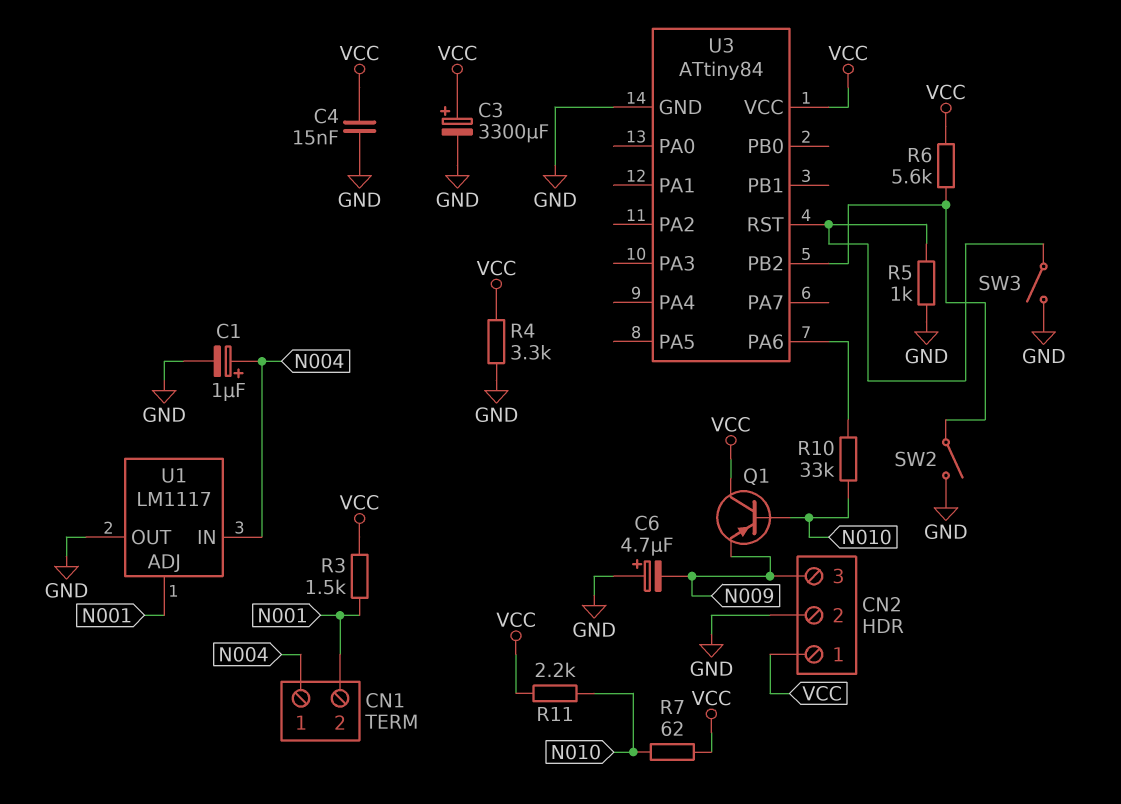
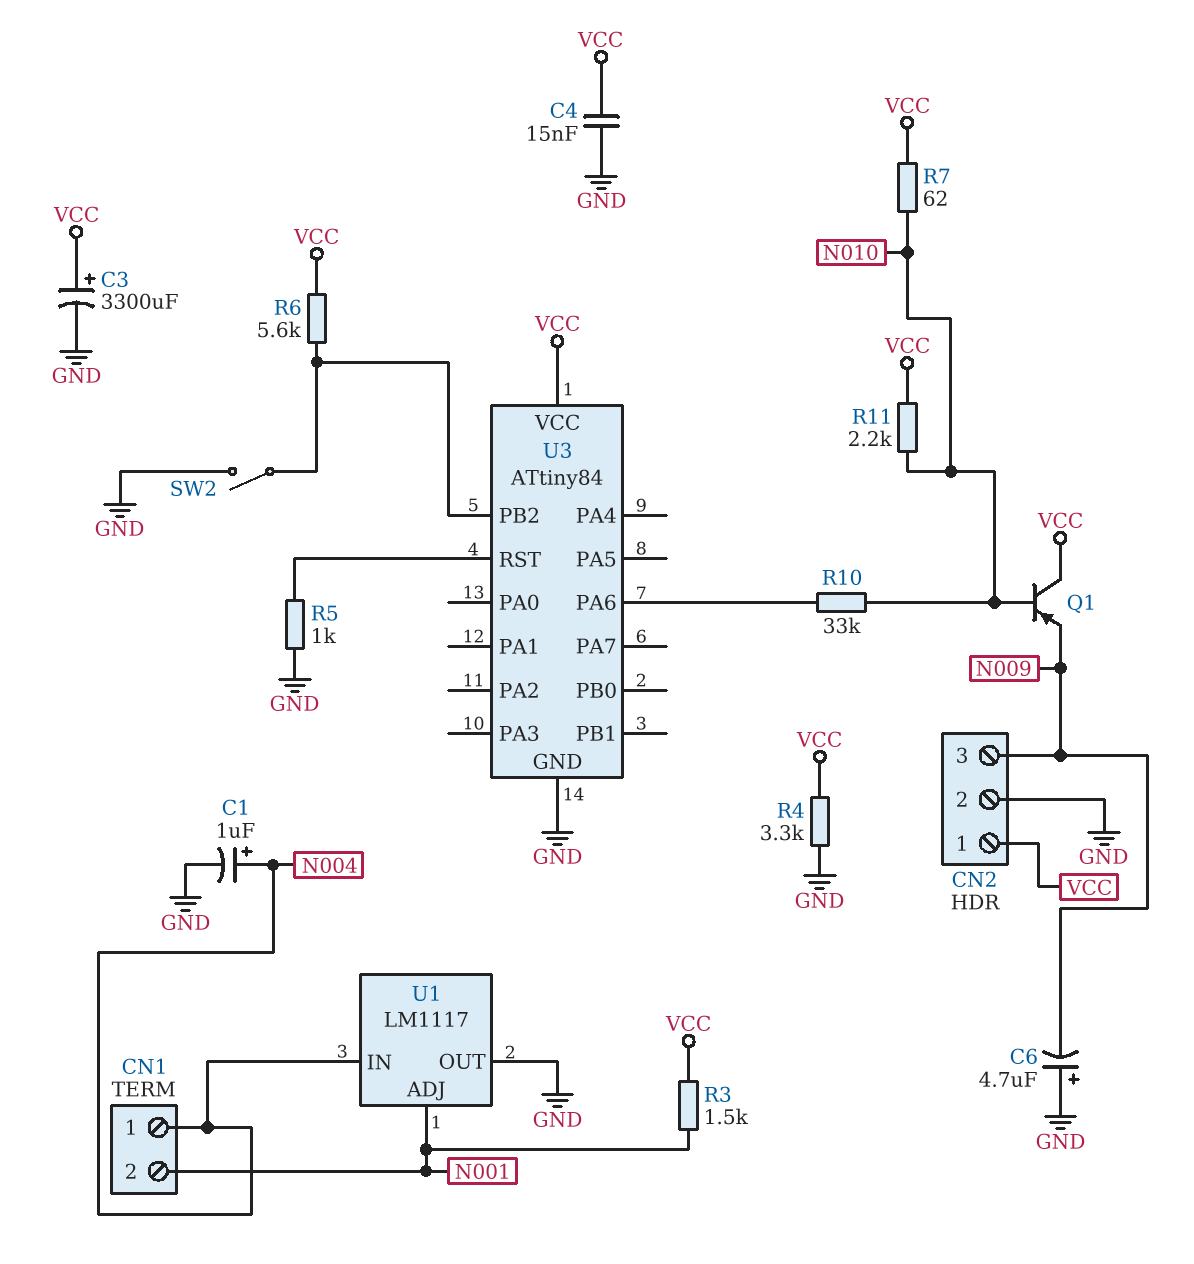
SW3: switch (GND, U3/RST) -> none

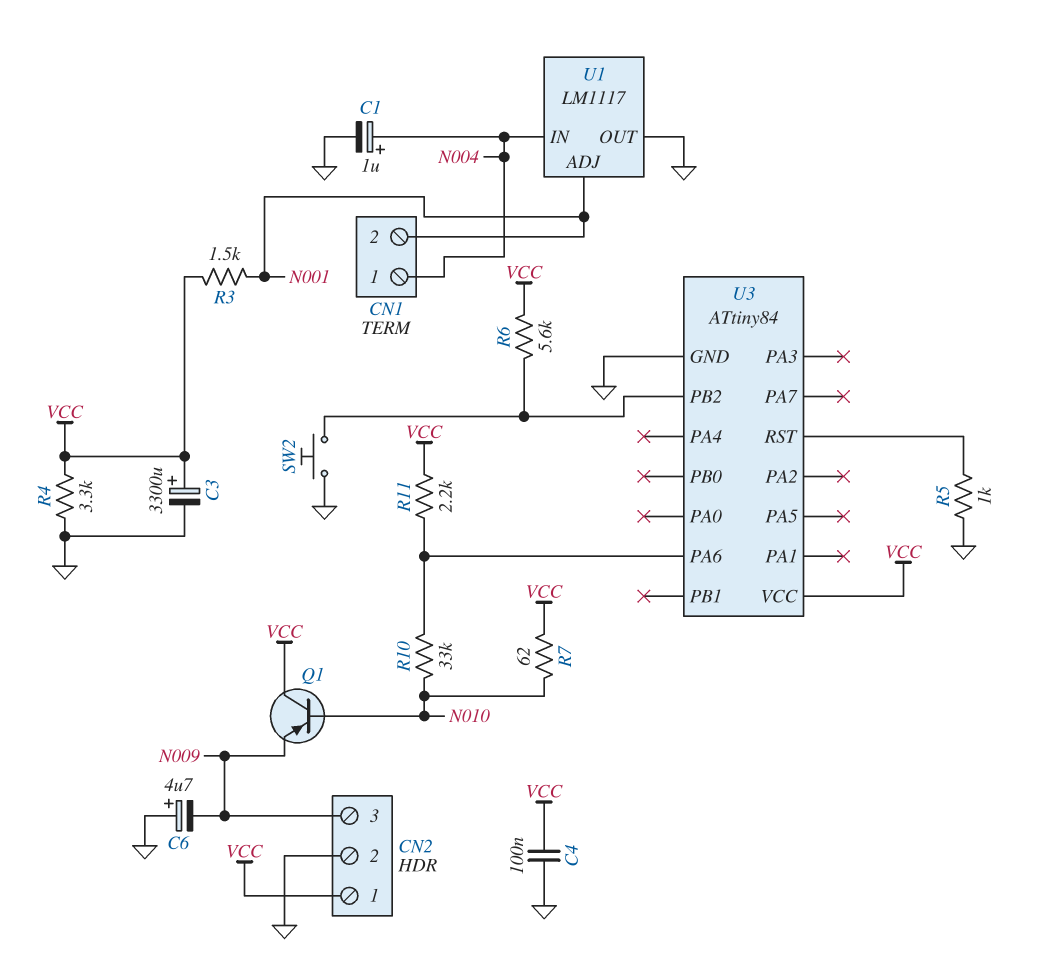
C4: 15nF (GND, VCC) -> 100nF (GND, VCC)
R11: 2.2k (N010, VCC) -> 2.2k (U3/PA6, VCC)
SW2: switch (GND, U3/PB2) -> button (GND, U3/PB2)

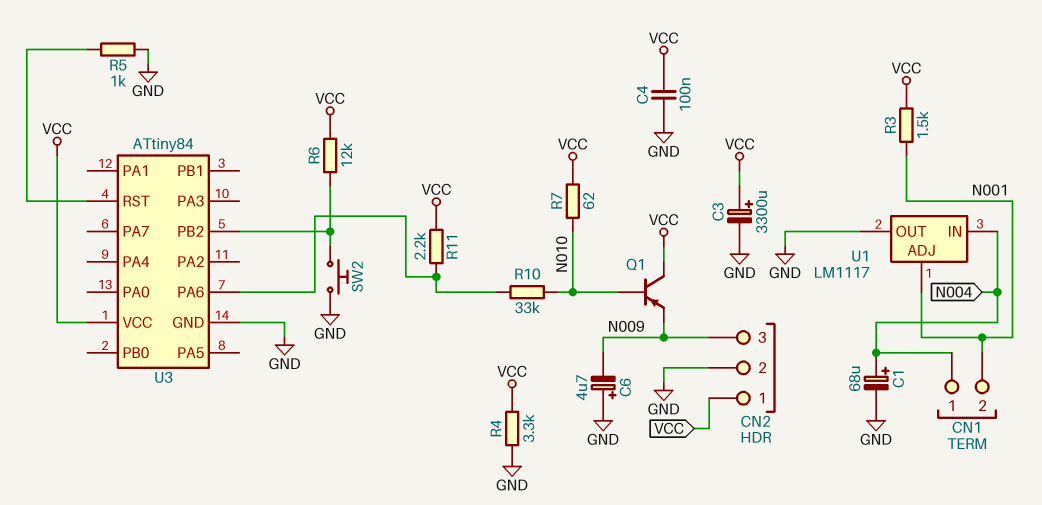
C1: 1uF (plus N004, minus GND) -> 68uF (plus N004, minus GND)
R6: 5.6k (U3/PB2, VCC) -> 12k (U3/PB2, VCC)

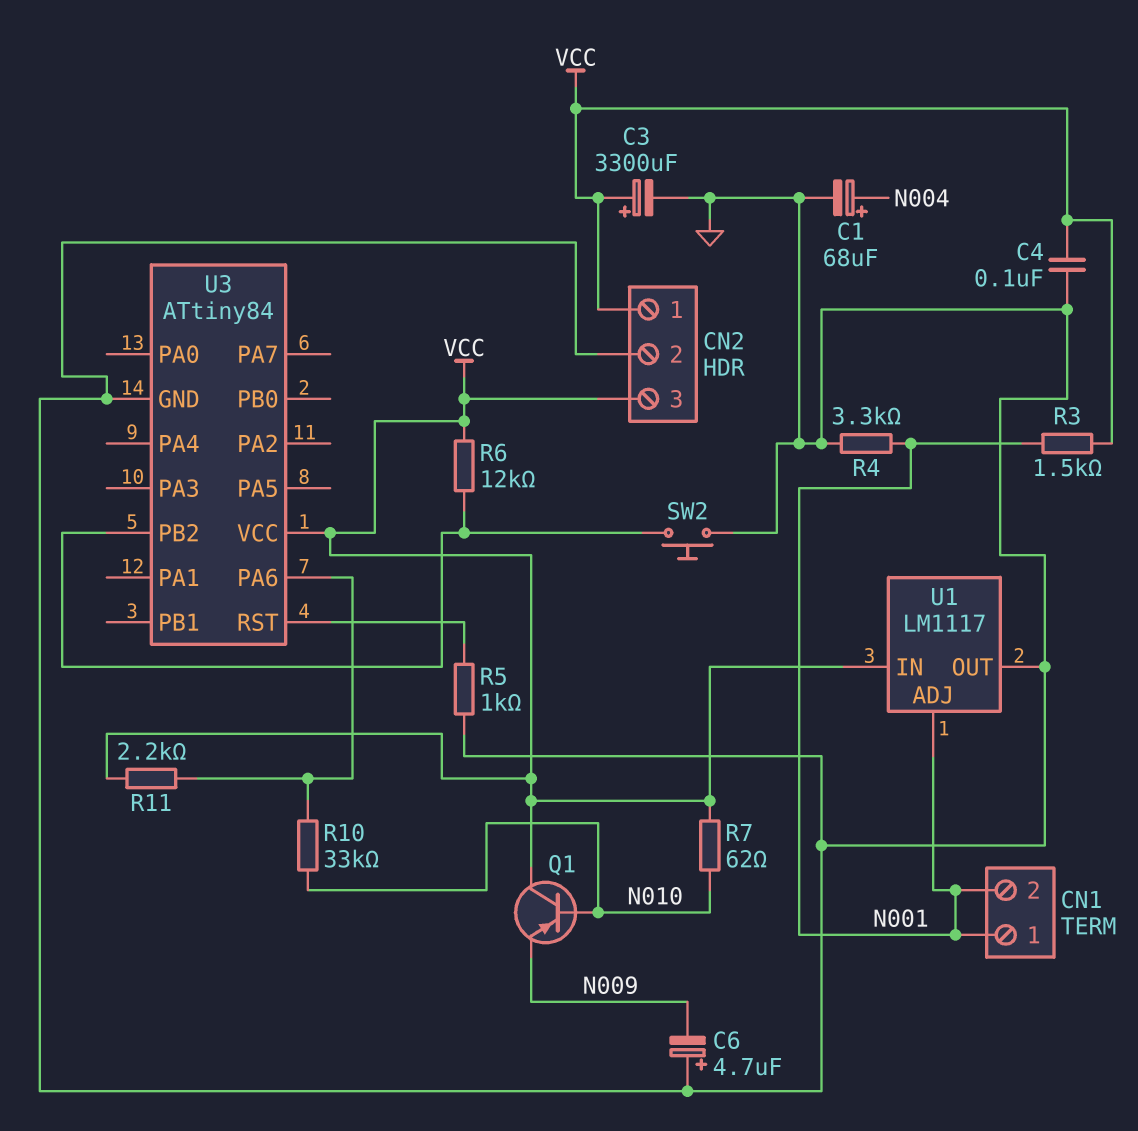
CN1 pin 1: N004 -> N001
CN2 pin 3: N009 -> VCC
R4: 3.3k (GND, VCC) -> 3.3k (GND, N001)
U1 pin IN: N004 -> VCC

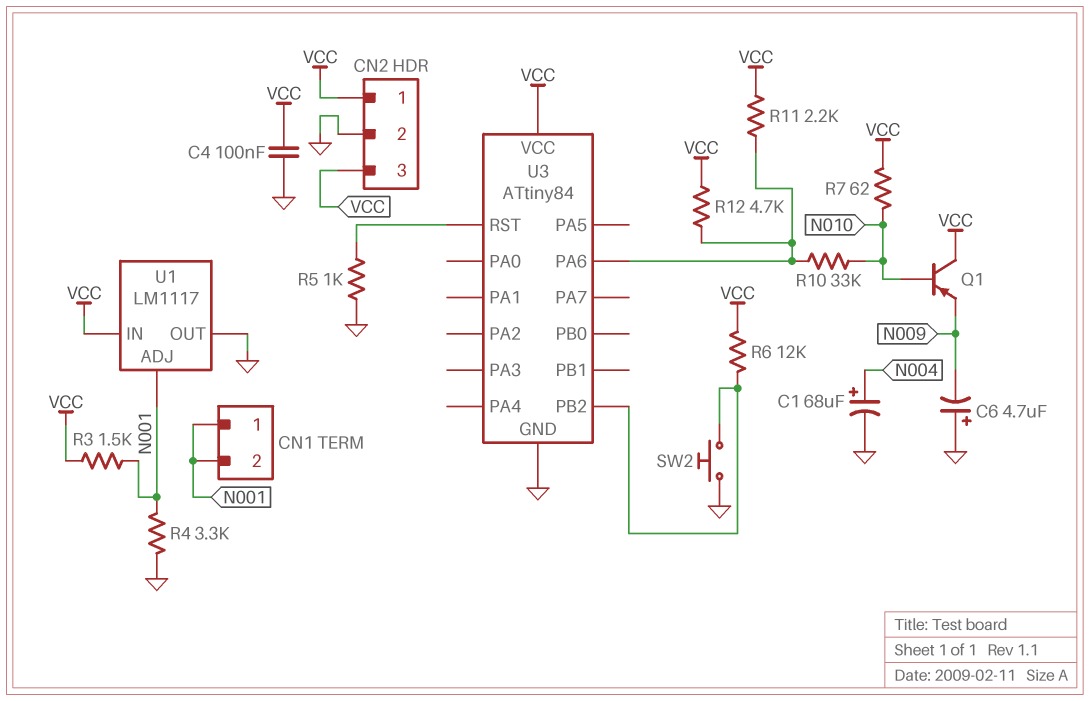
C3: 3300uF (plus VCC, minus GND) -> none
R12: none -> 4.7k (U3/PA6, VCC)

